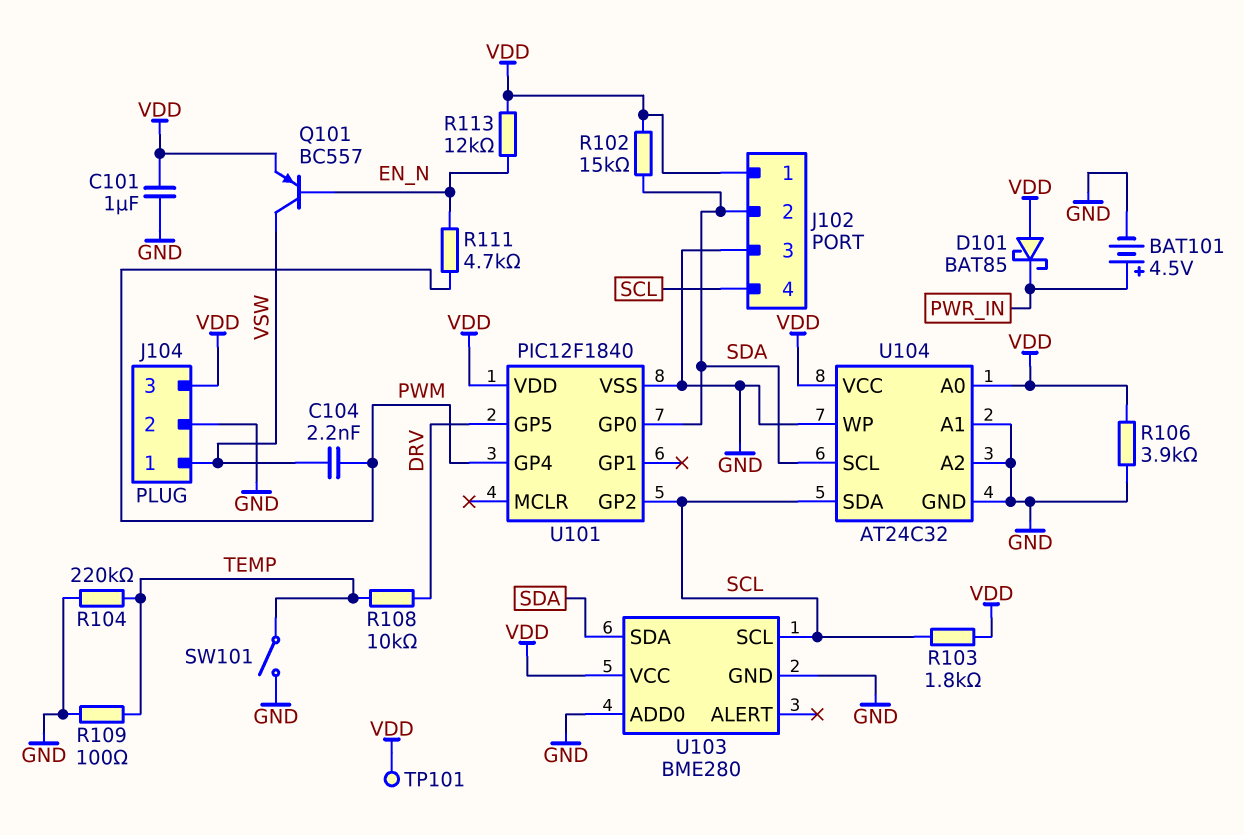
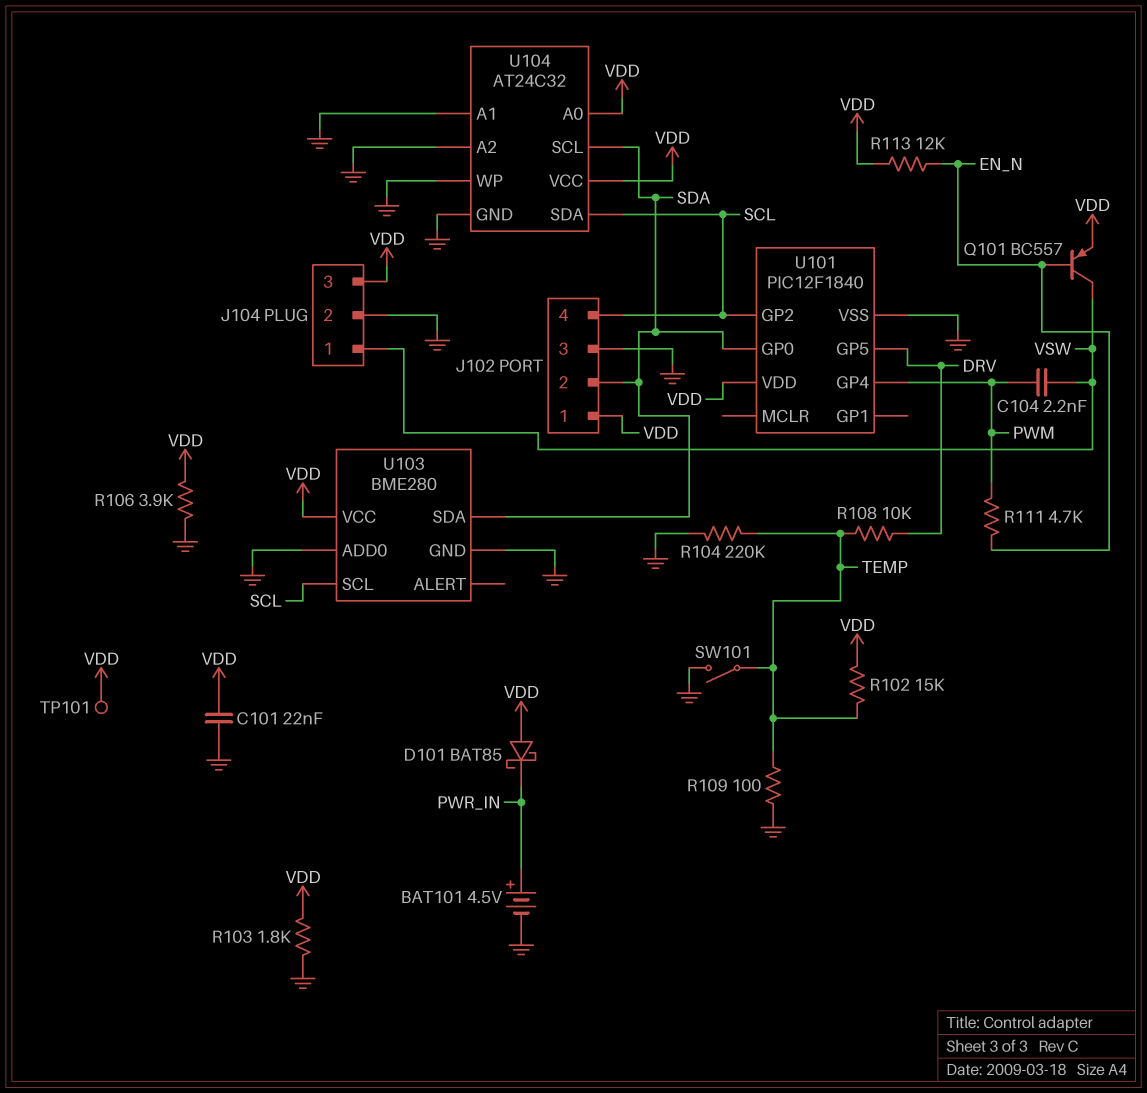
C101: 1uF (GND, VDD) -> 22nF (GND, VDD)
R102: 15k (SDA, VDD) -> 15k (TEMP, VDD)
R103: 1.8k (SCL, VDD) -> 1.8k (GND, VDD)

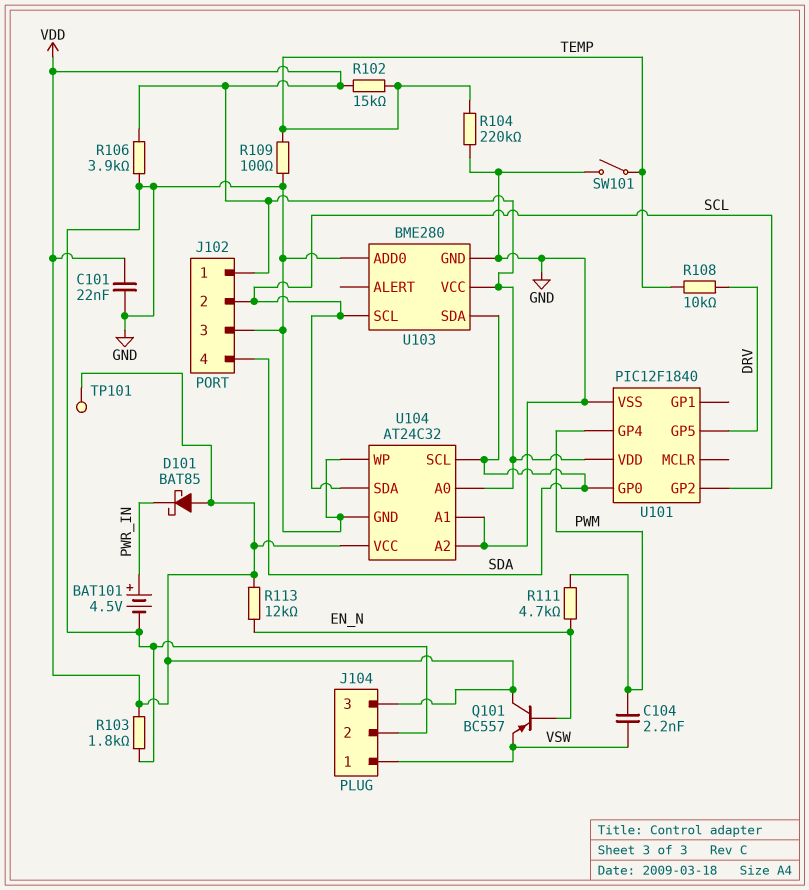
J102 pin 2: SDA -> SCL
J102 pin 4: SCL -> SDA
Q101: PNP BC557 (B EN_N, C VSW, E VDD) -> PNP BC557 (B EN_N, C VDD, E VSW)

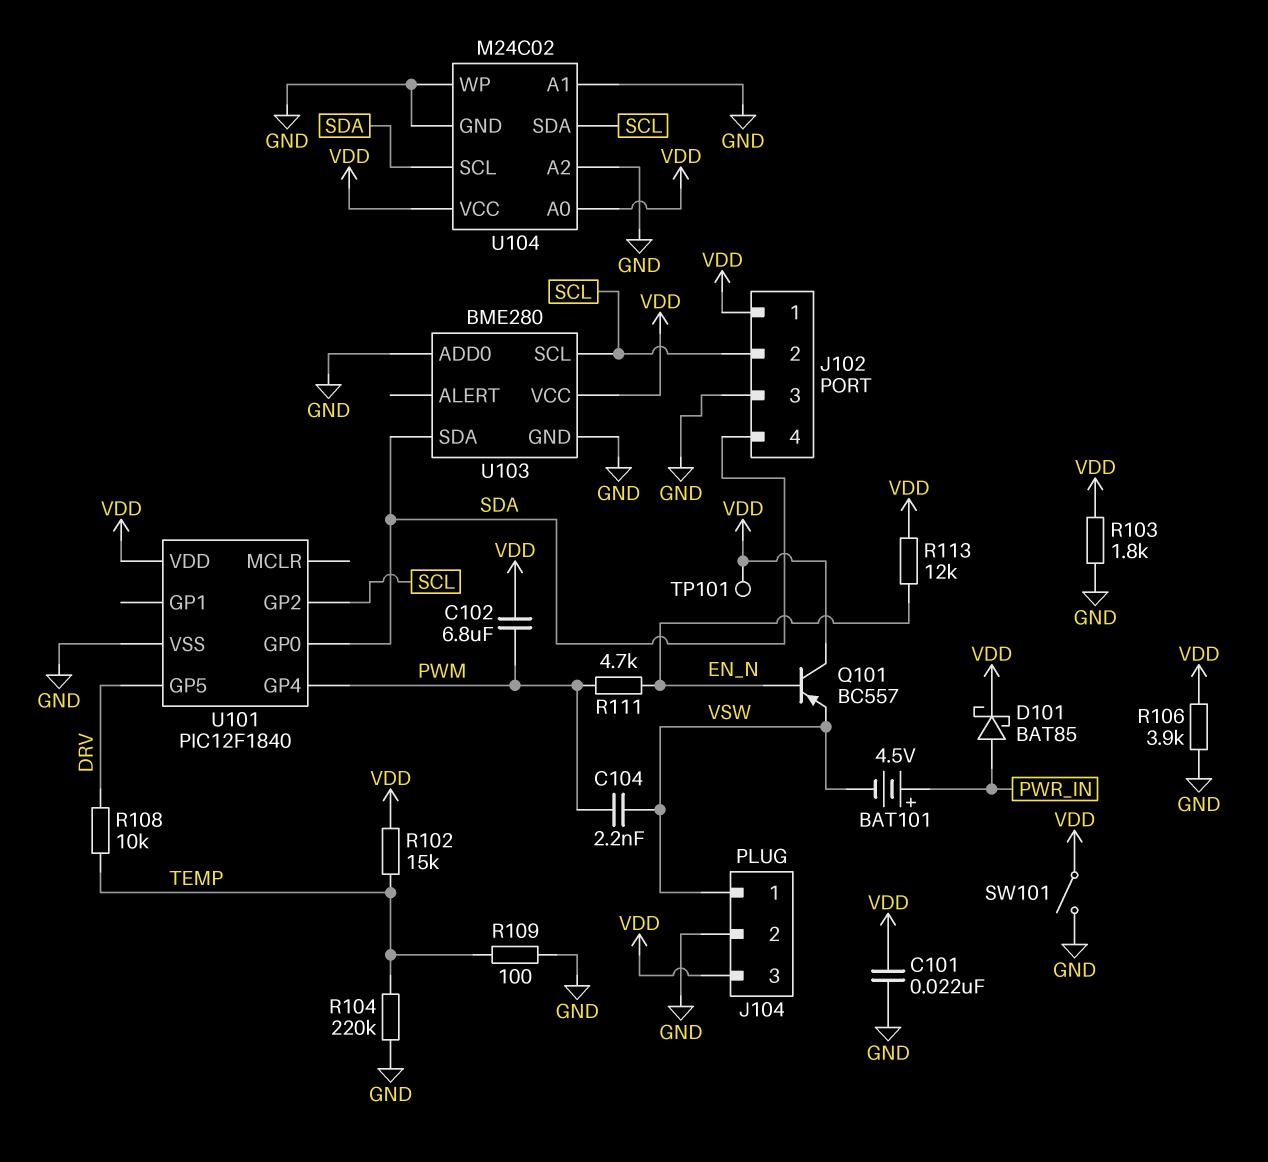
BAT101: 4.5V (plus PWR_IN, minus GND) -> 4.5V (plus PWR_IN, minus VSW)
C102: none -> 6.8uF (PWM, VDD)
D101: schottky BAT85 (A VDD, K PWR_IN) -> schottky BAT85 (A PWR_IN, K VDD)
SW101: switch (GND, TEMP) -> switch (GND, VDD)
U104: AT24C32 -> M24C02

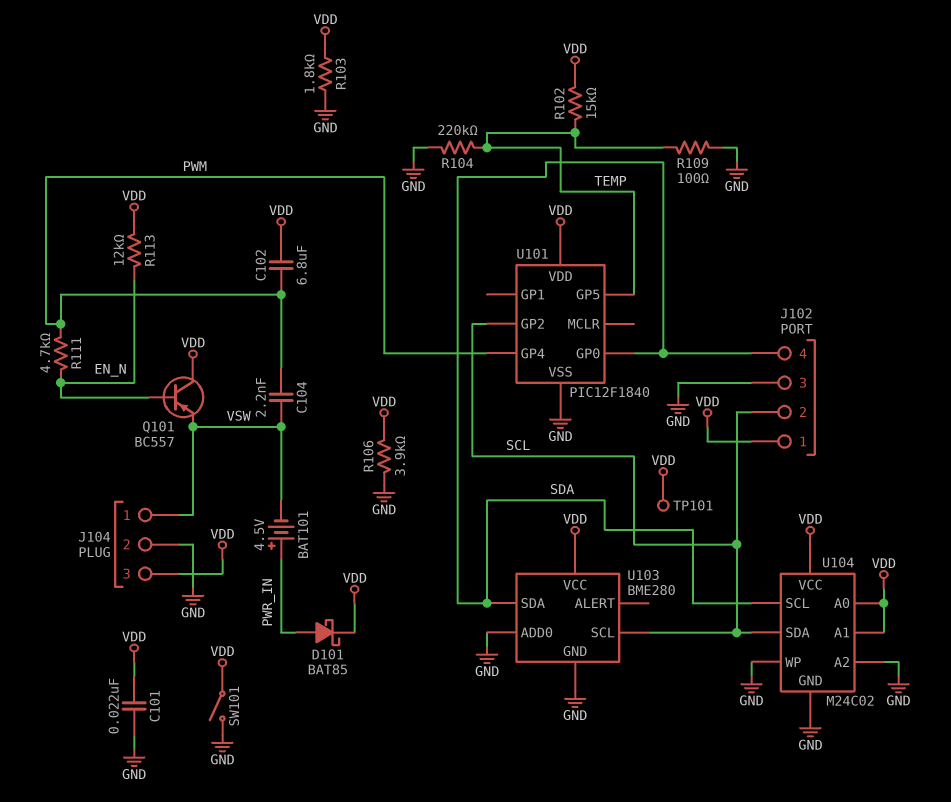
R108: 10k (DRV, TEMP) -> none
U101 pin GP5: DRV -> TEMP
U104 pin A1: GND -> VDD

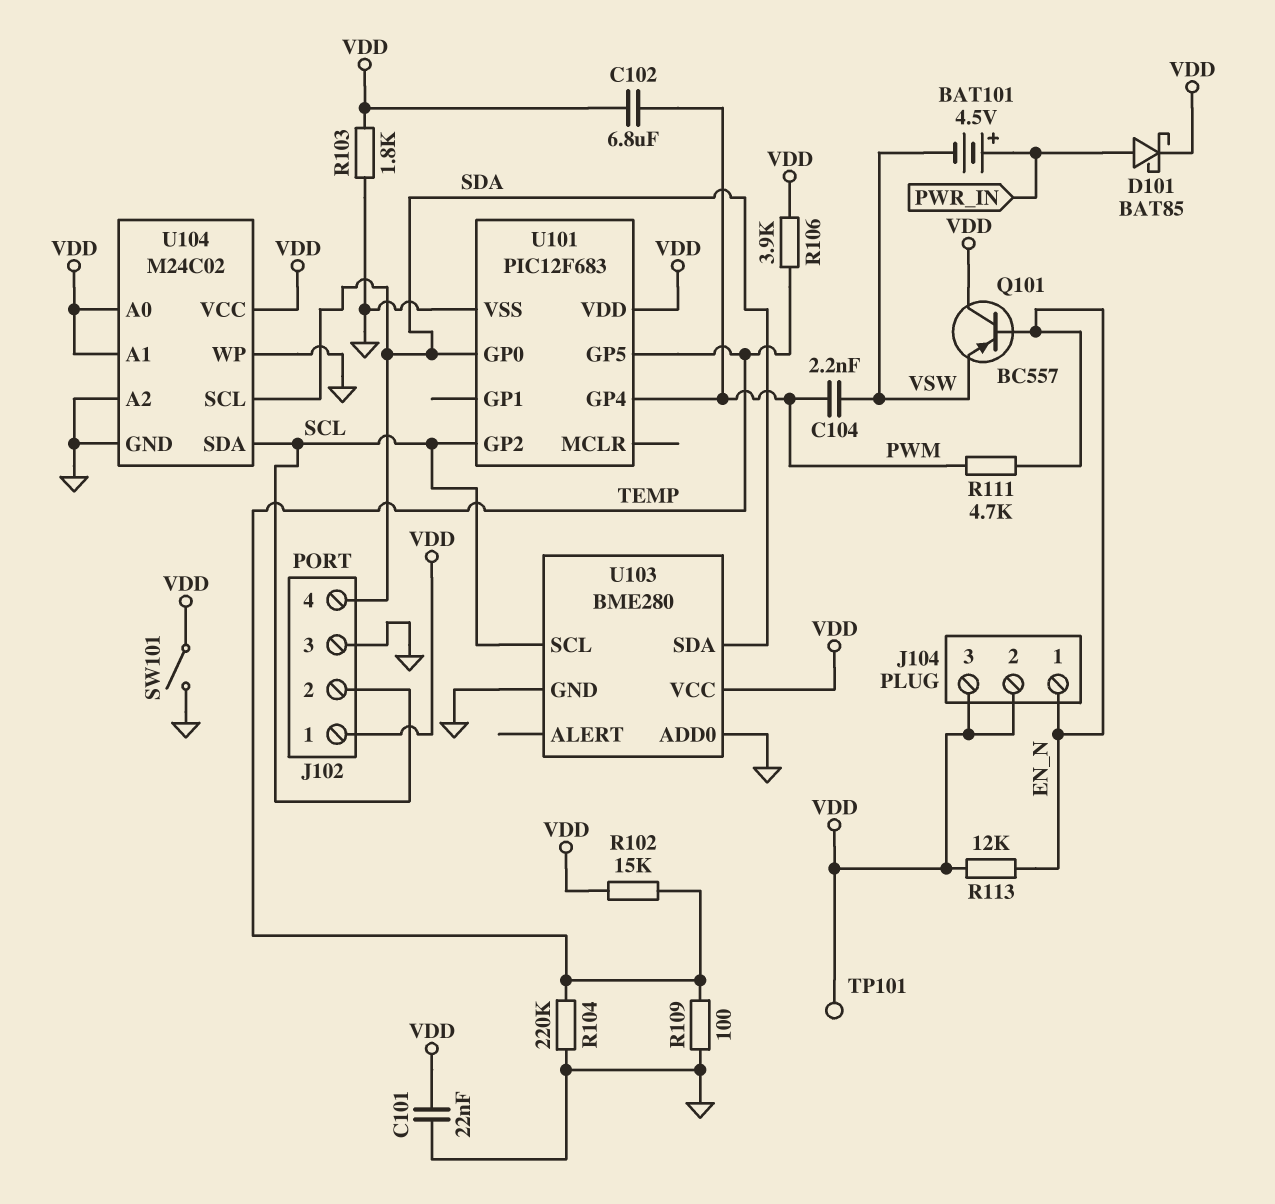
J104 pin 1: VSW -> EN_N
J104 pin 2: GND -> VDD
R106: 3.9k (GND, VDD) -> 3.9k (TEMP, VDD)
U101: PIC12F1840 -> PIC12F683

